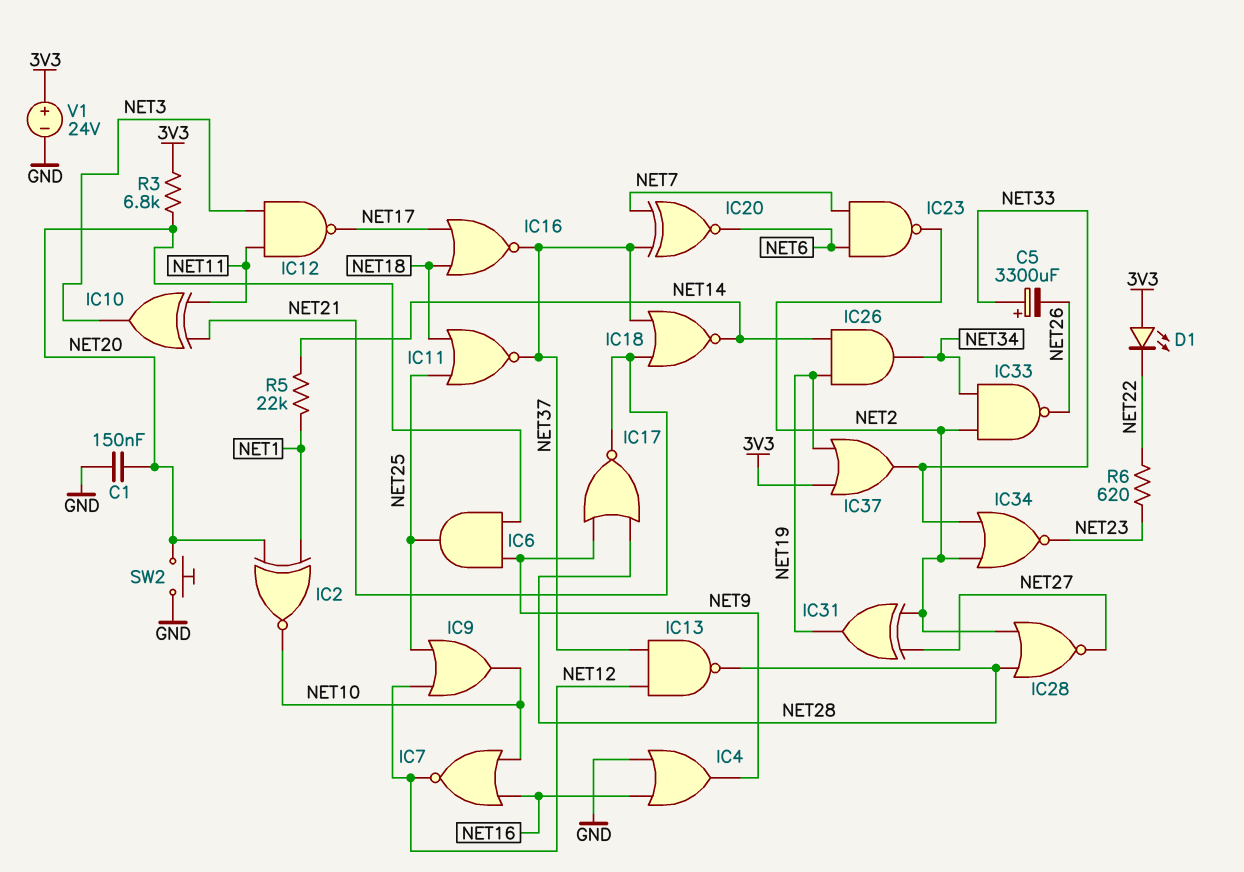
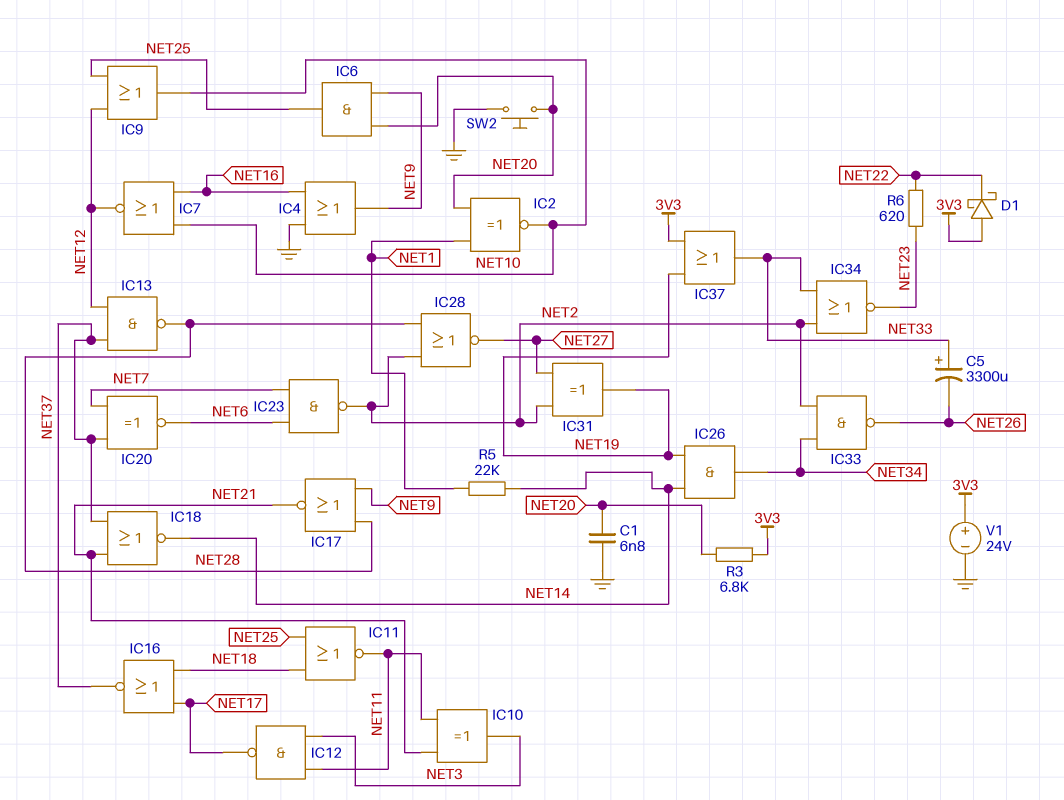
C1: 150nF (GND, NET20) -> 6.8nF (GND, NET20)
D1: LED (A 3V3, K NET22) -> schottky (A 3V3, K NET22)
IC11: NOR (in NET18, in NET25, out NET37) -> NOR (in NET18, in NET25, out NET11)

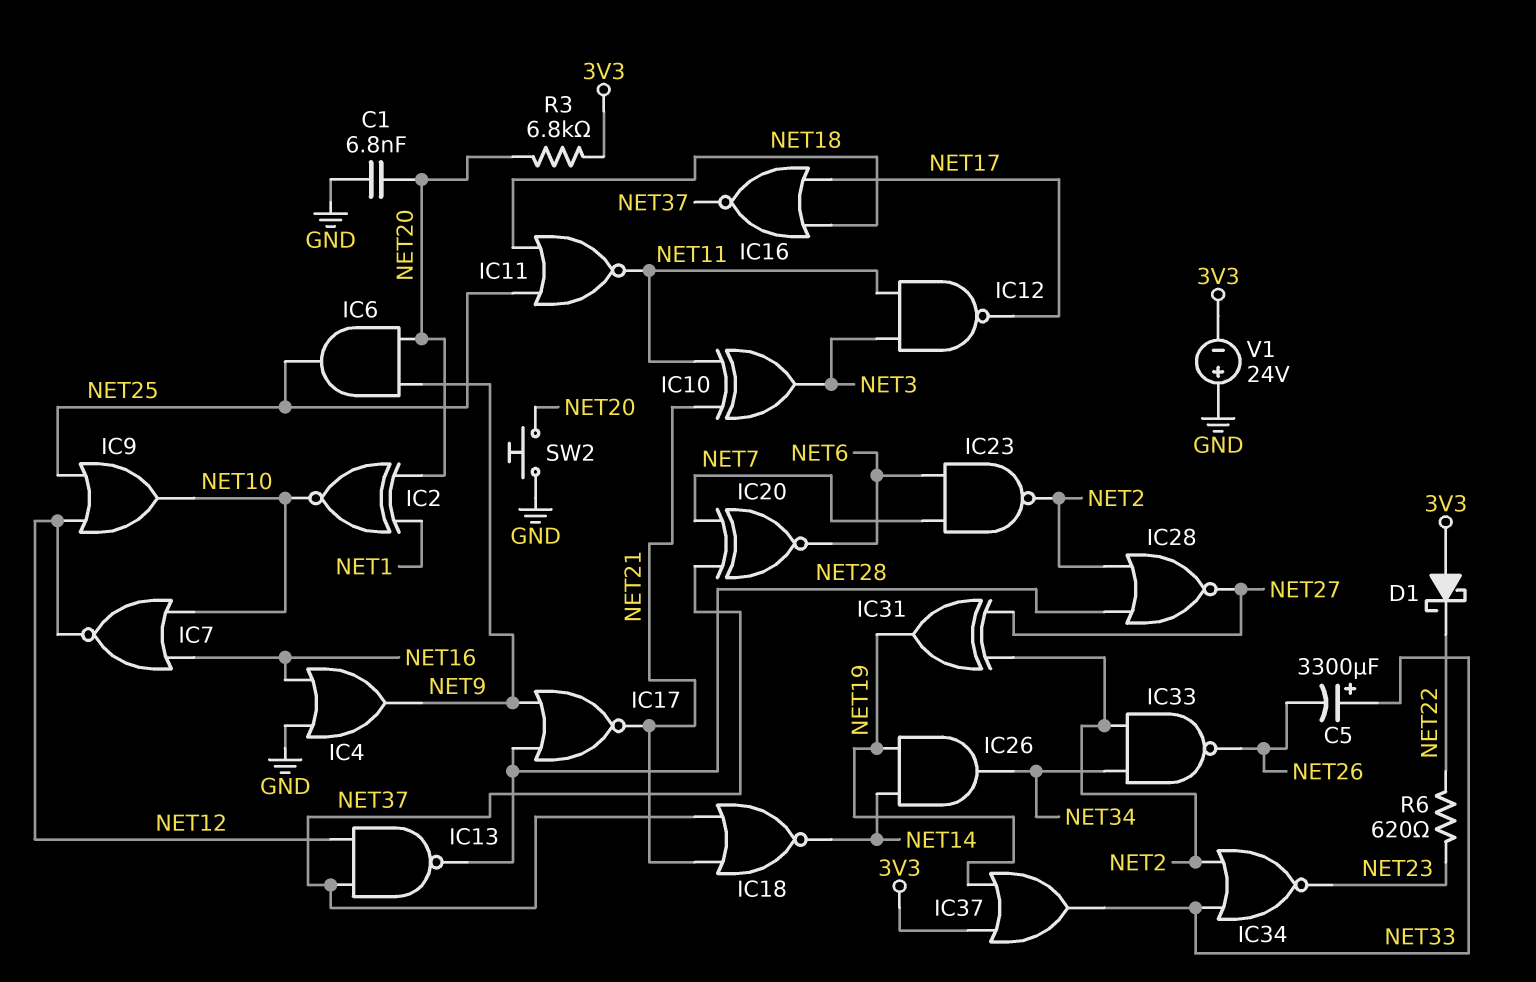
R5: 22k (NET1, NET14) -> none
V1: 24V (plus 3V3, minus GND) -> 24V (plus GND, minus 3V3)

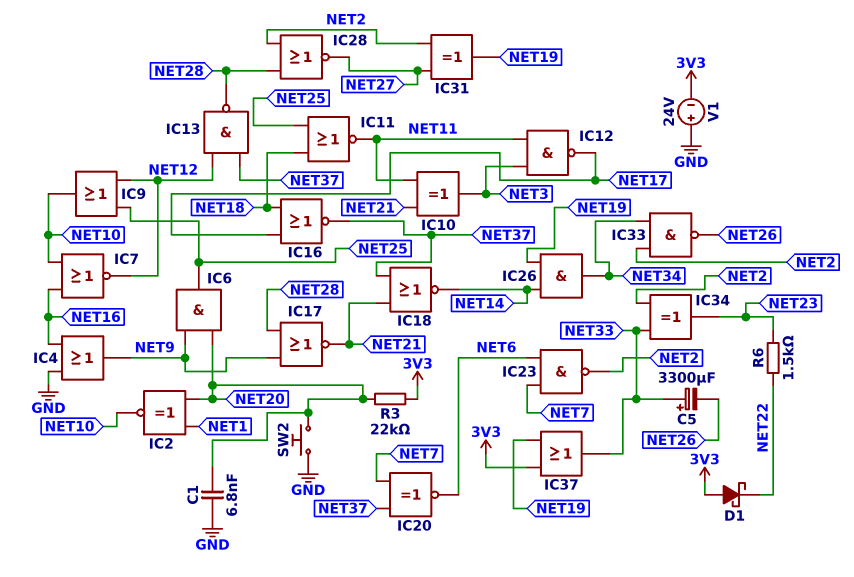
IC34: NOR (in NET2, in NET33, out NET23) -> XOR (in NET2, in NET33, out NET23)
R3: 6.8k (3V3, NET20) -> 22k (3V3, NET20)
R6: 620 (NET22, NET23) -> 1.5k (NET22, NET23)

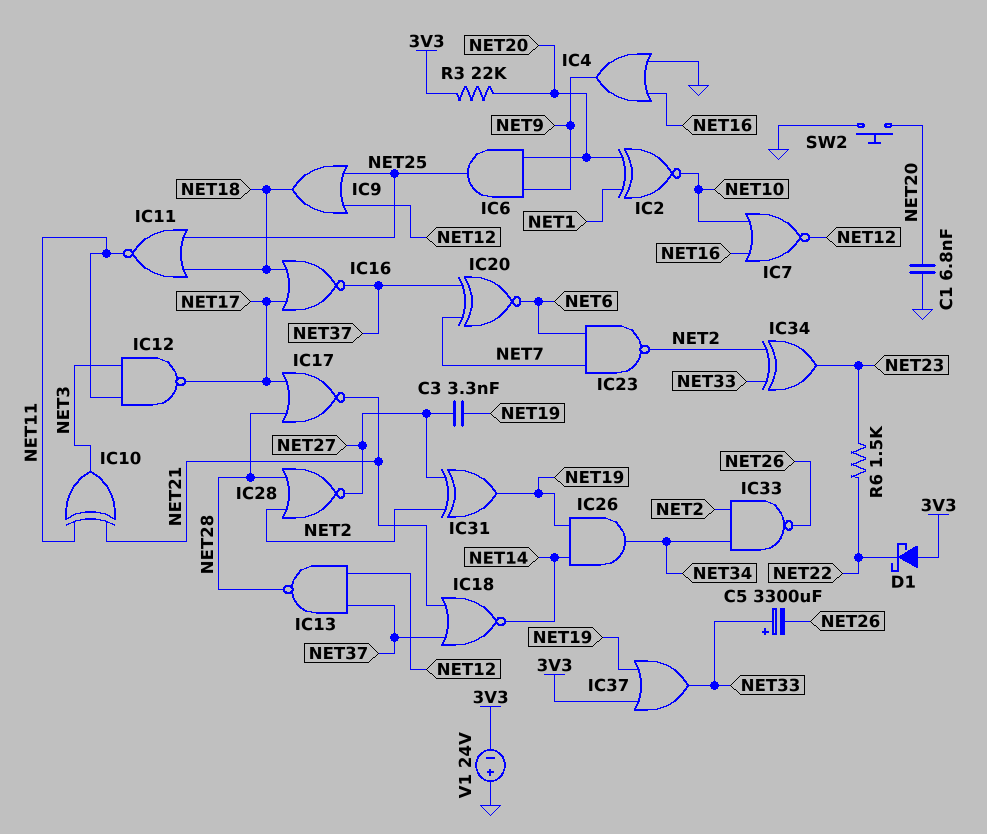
C3: none -> 3.3nF (NET19, NET27)
IC9: OR (in NET12, in NET25, out NET10) -> OR (in NET12, in NET25, out NET18)
IC17: NOR (in NET9, in NET28, out NET21) -> NOR (in NET17, in NET28, out NET21)

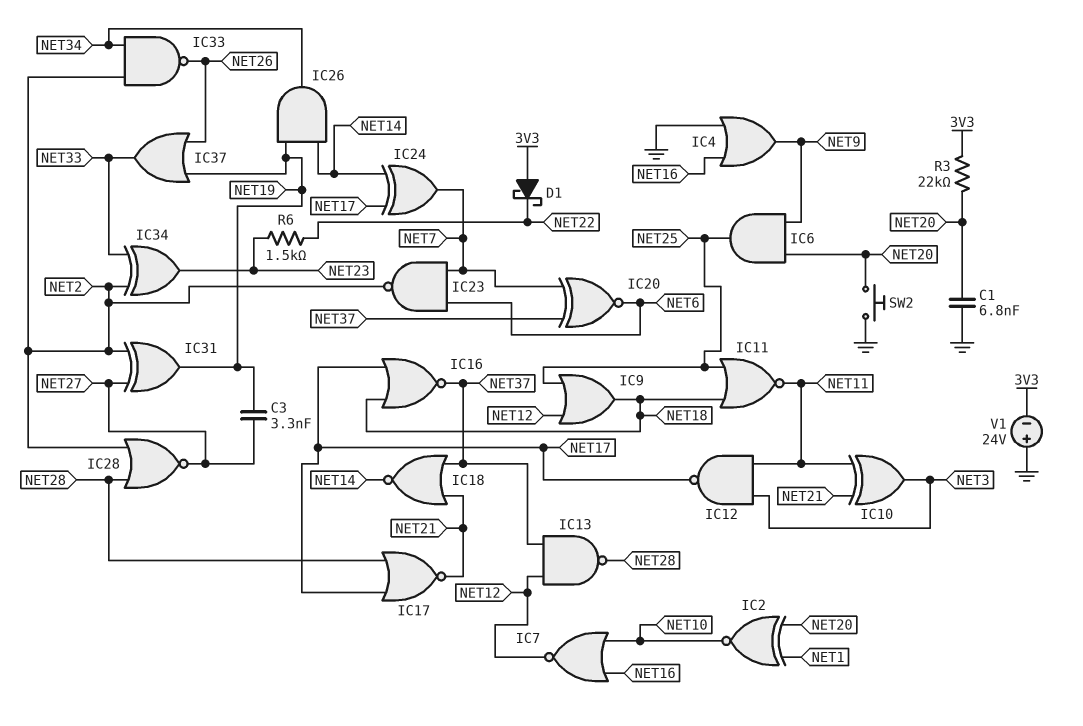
C5: 3300uF (plus NET33, minus NET26) -> none
IC24: none -> XOR (in NET14, in NET17, out NET7)
IC37: OR (in 3V3, in NET19, out NET33) -> OR (in NET19, in NET26, out NET33)

